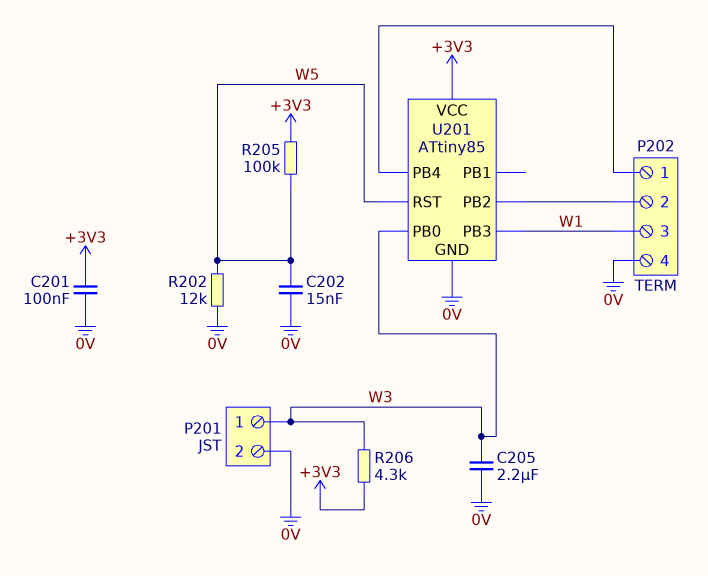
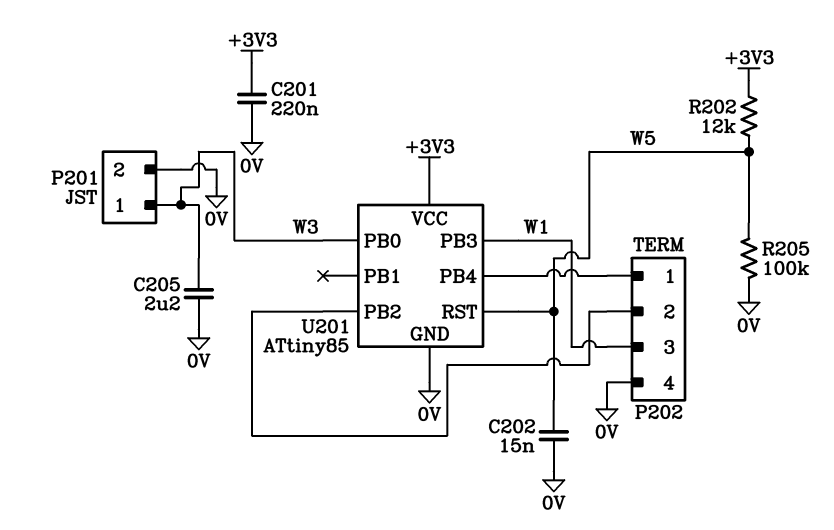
C201: 100nF (+3V3, 0V) -> 220nF (+3V3, 0V)
R202: 12k (0V, W5) -> 12k (+3V3, W5)
R205: 100k (+3V3, W5) -> 100k (0V, W5)
R206: 4.3k (+3V3, W3) -> none

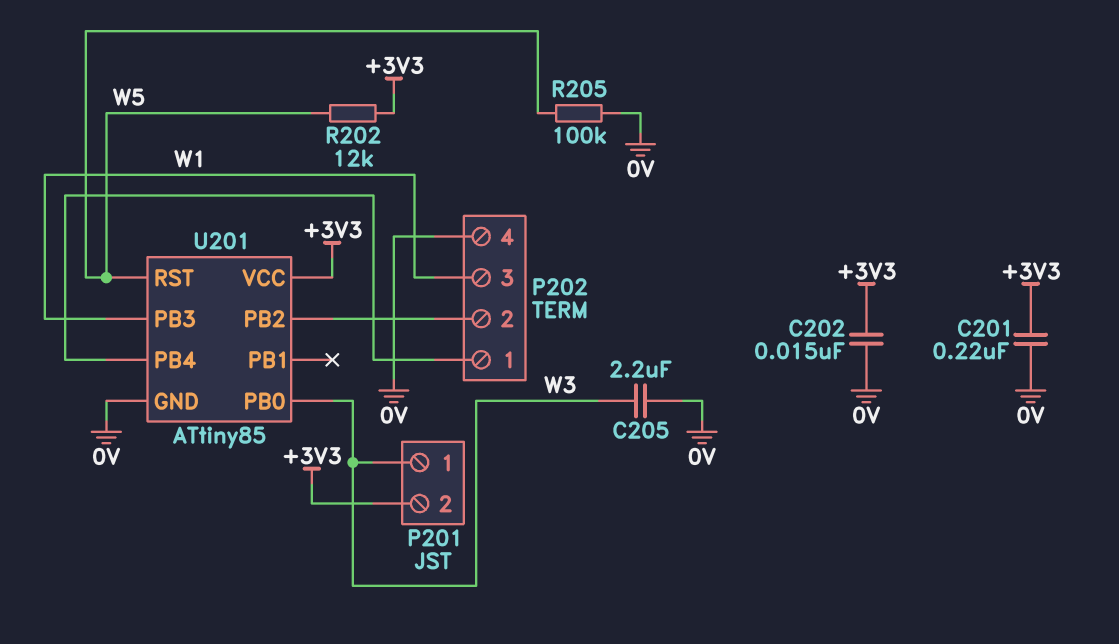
C202: 15nF (0V, W5) -> 15nF (+3V3, 0V)
P201 pin 2: 0V -> +3V3

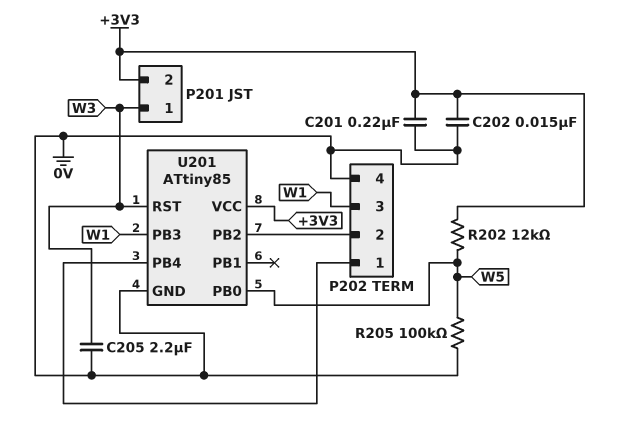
U201 pin PB0: W3 -> W5
U201 pin RST: W5 -> W3

